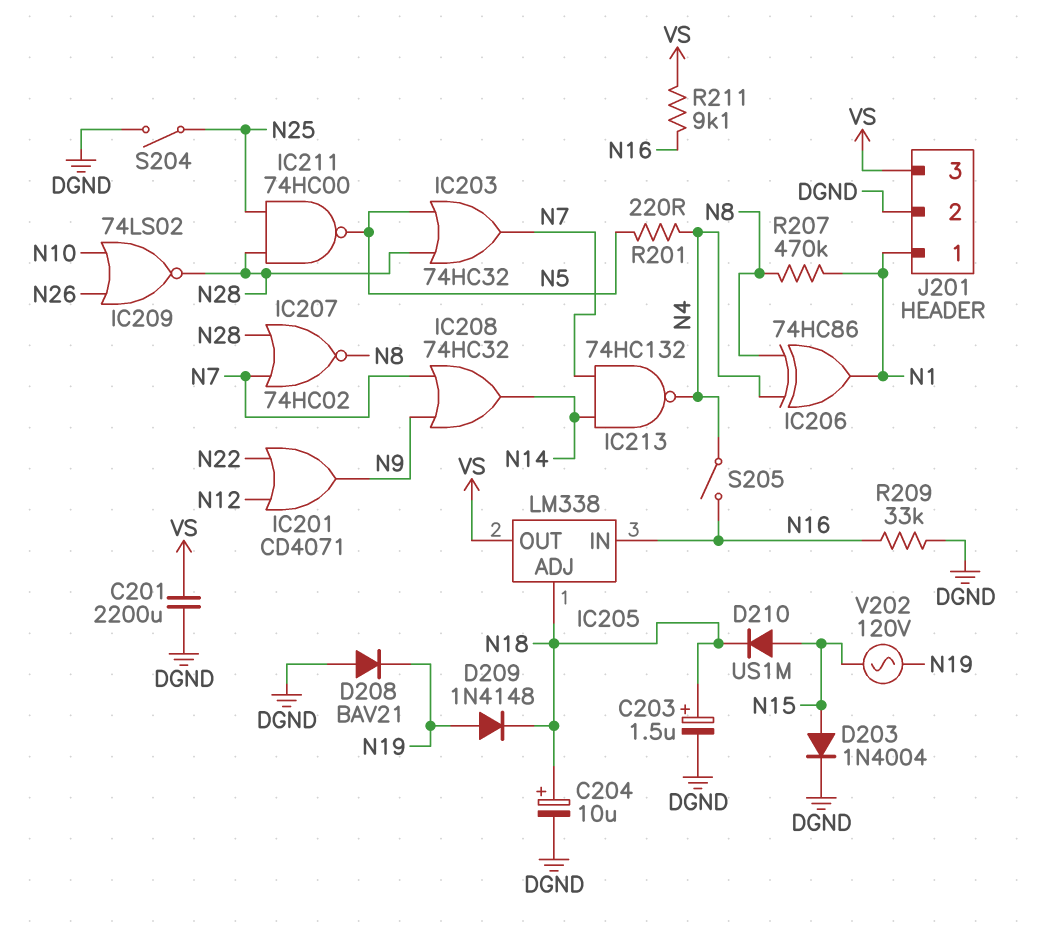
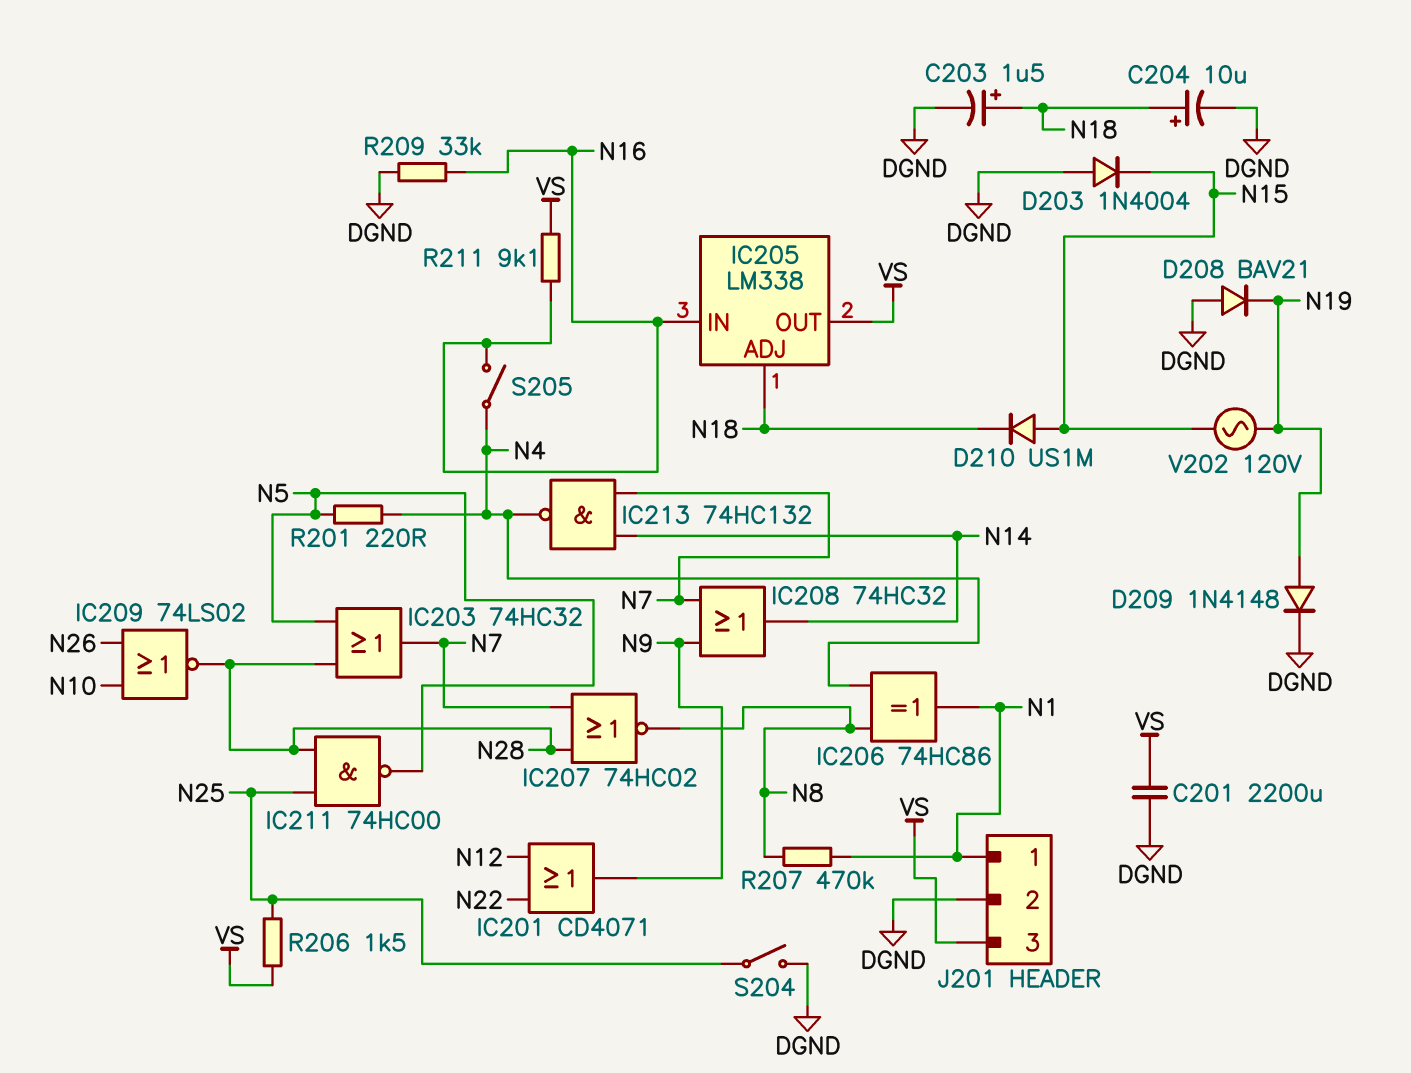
D203: diode 1N4004 (A N15, K DGND) -> diode 1N4004 (A DGND, K N15)
D209: diode 1N4148 (A N19, K N18) -> diode 1N4148 (A N19, K DGND)
R206: none -> 1.5k (N25, VS)

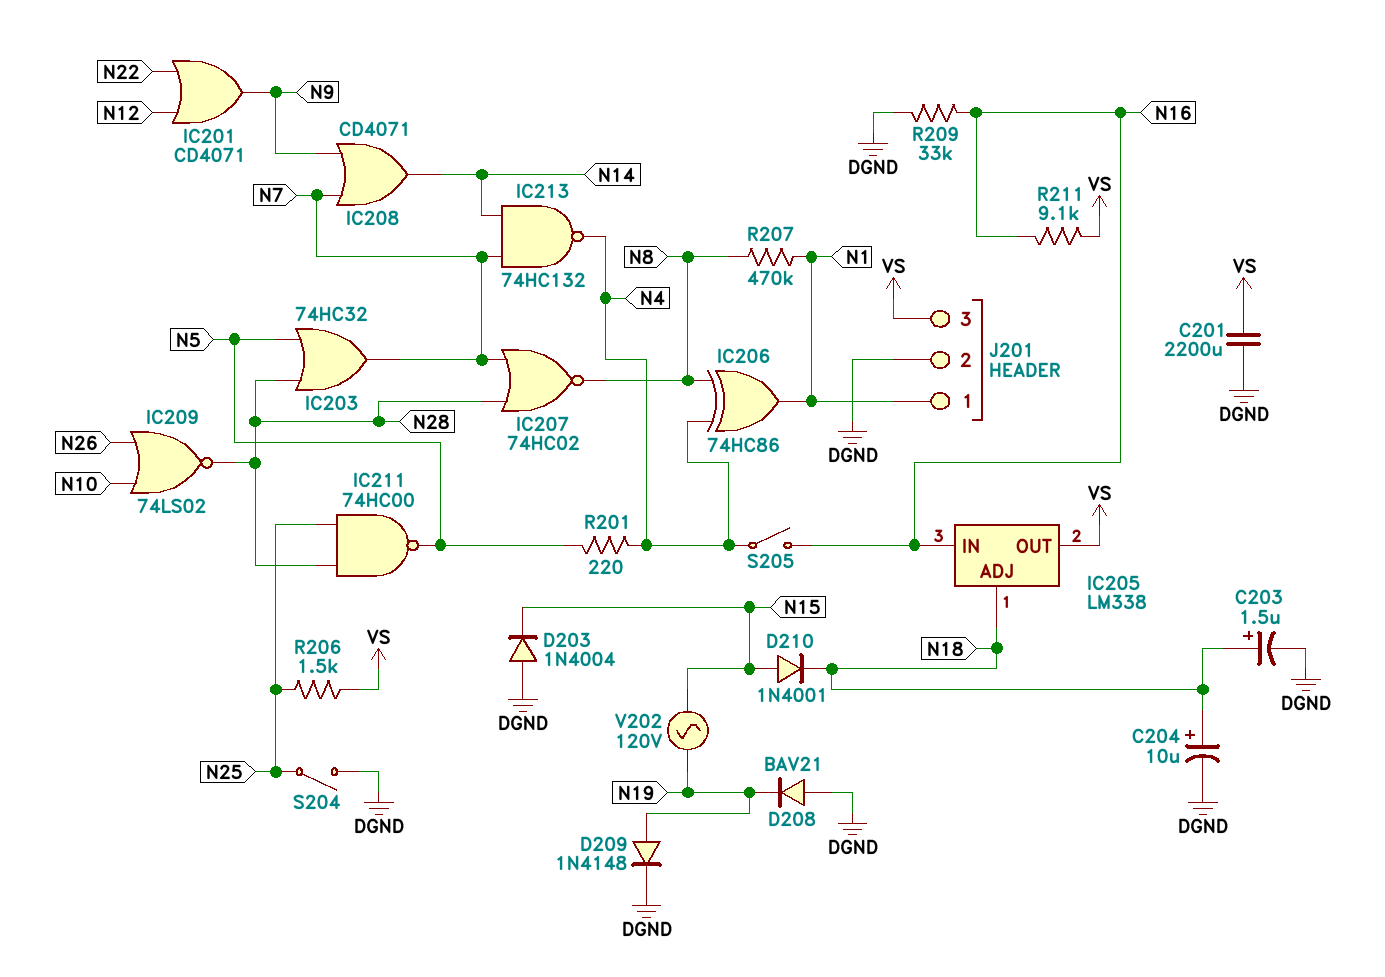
D210: diode US1M (A N15, K N18) -> diode 1N4001 (A N15, K N18)
IC208: OR 74HC32 (in N7, in N9, out N14) -> OR CD4071 (in N7, in N9, out N14)

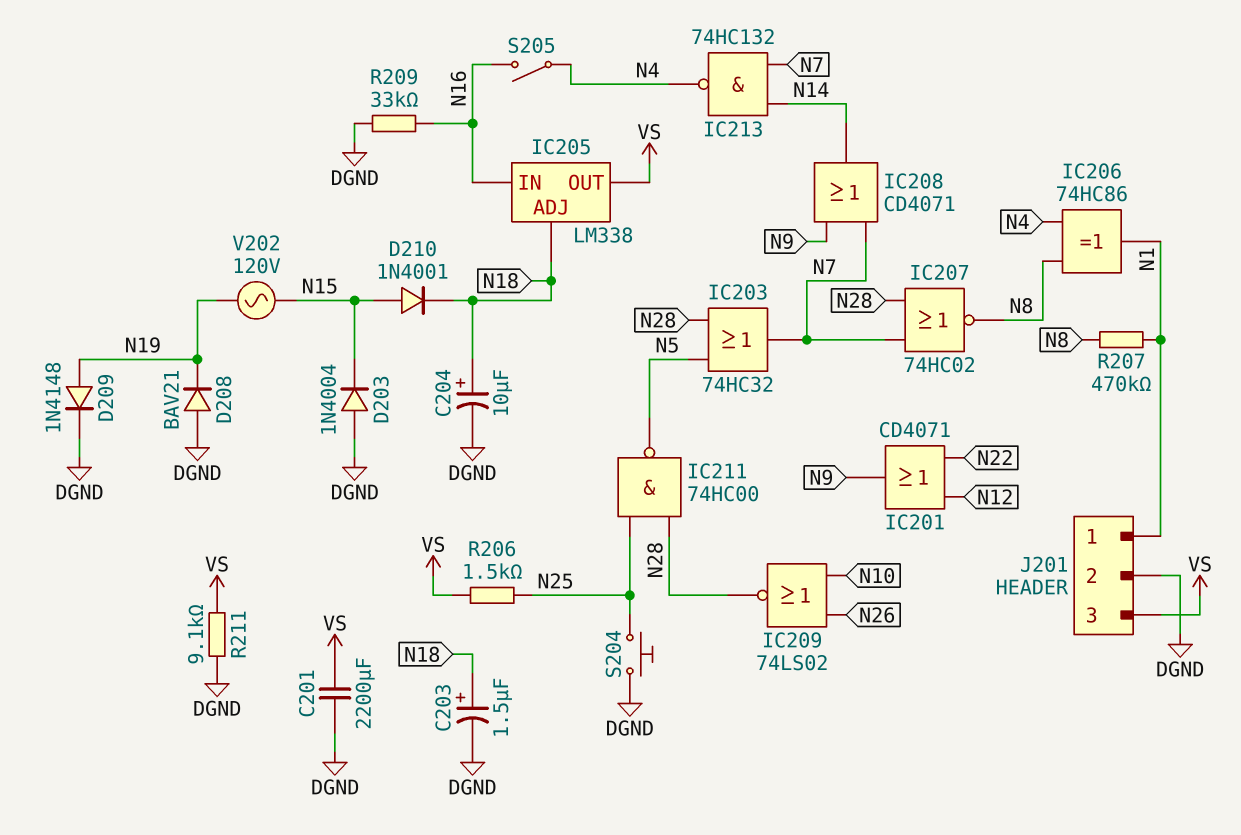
R201: 220 (N4, N5) -> none
R211: 9.1k (N16, VS) -> 9.1k (DGND, VS)
S204: switch (DGND, N25) -> button (DGND, N25)

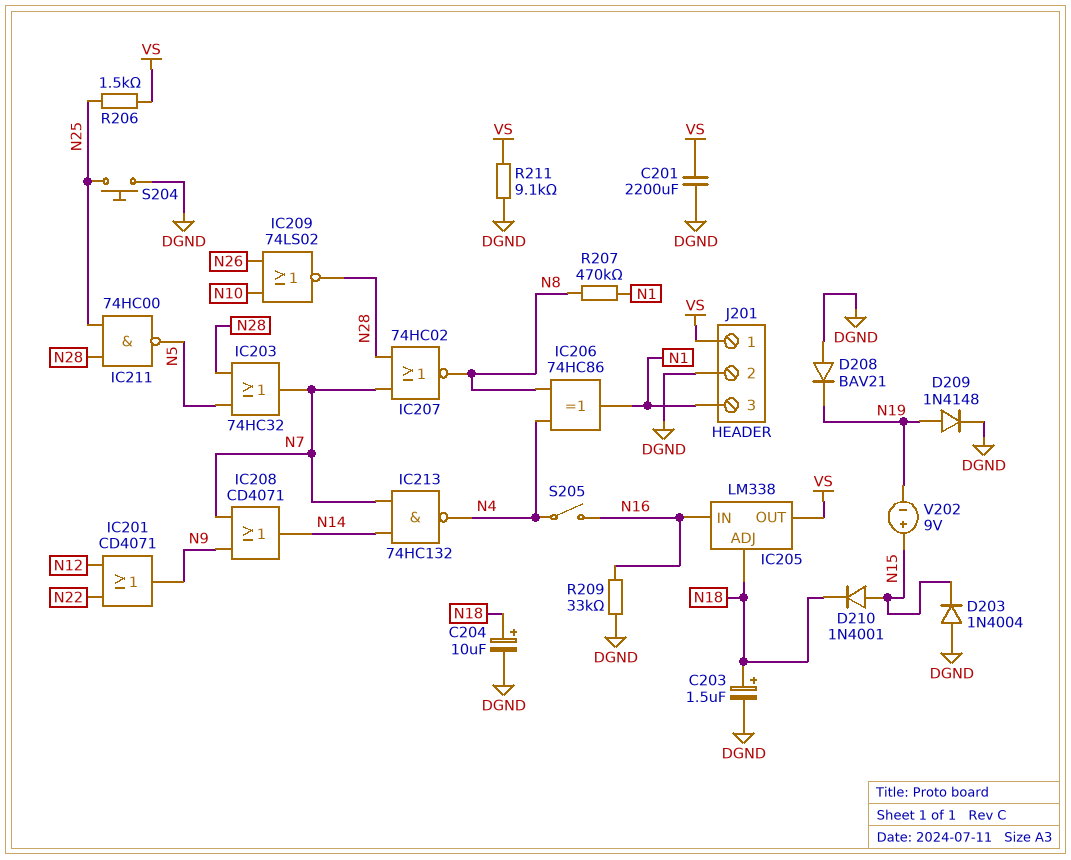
J201 pin 1: N1 -> VS
J201 pin 3: VS -> N1
V202: AC 120V (N15, N19) -> 9V (plus N15, minus N19)

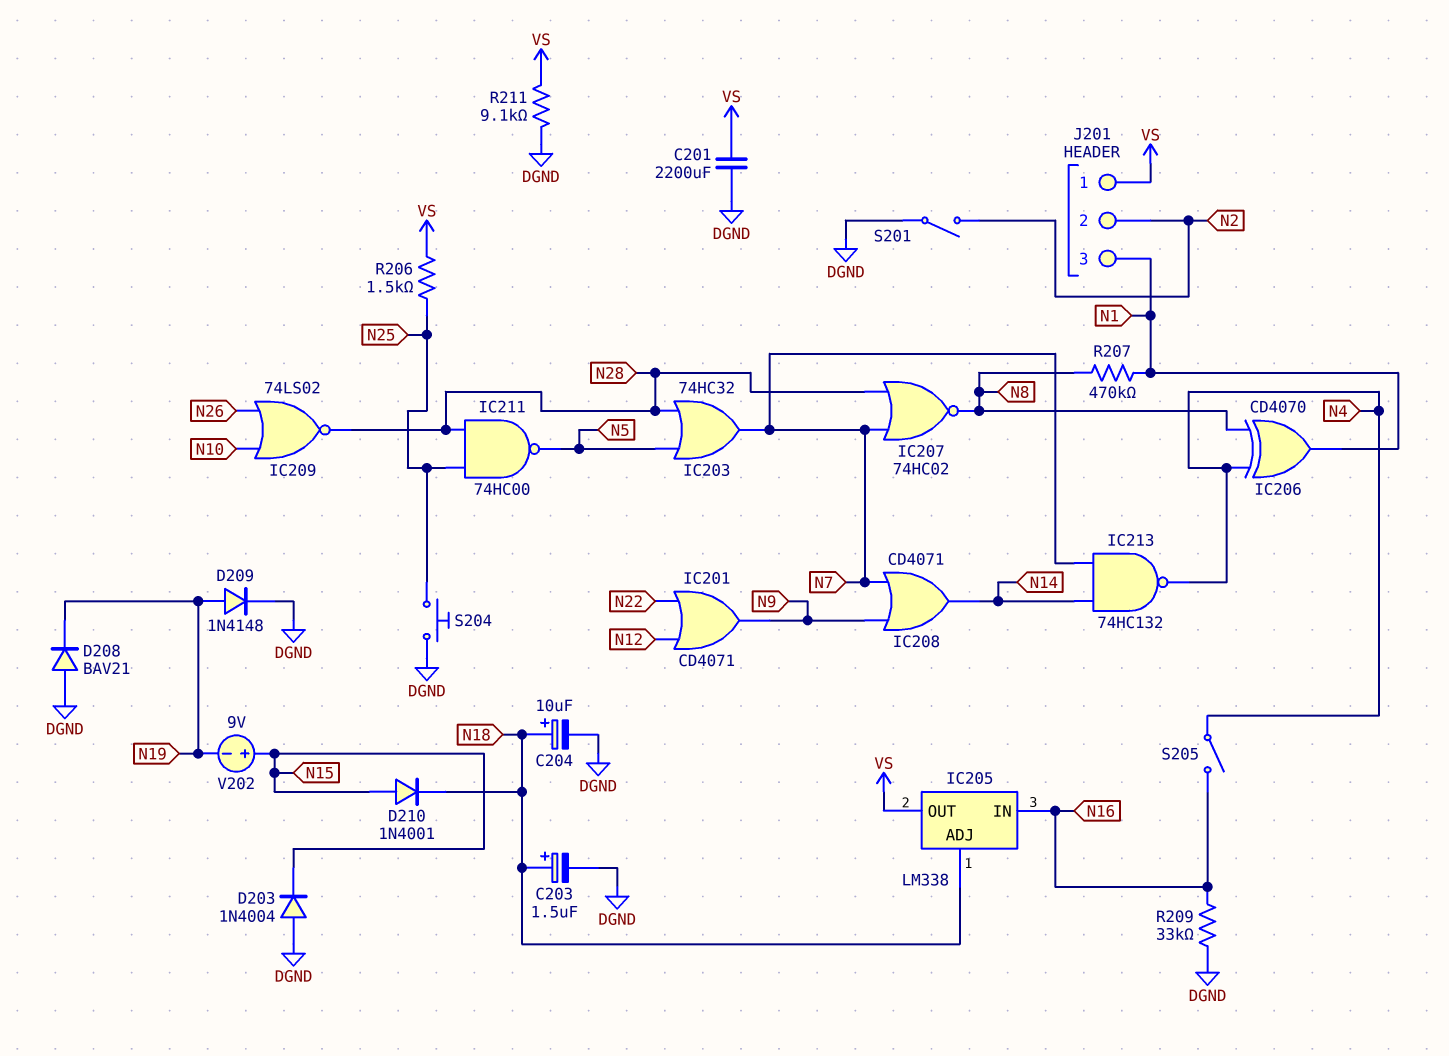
IC206: XOR 74HC86 (in N4, in N8, out N1) -> XOR CD4070 (in N4, in N8, out N1)
J201 pin 2: DGND -> N2
S201: none -> switch (DGND, N2)

